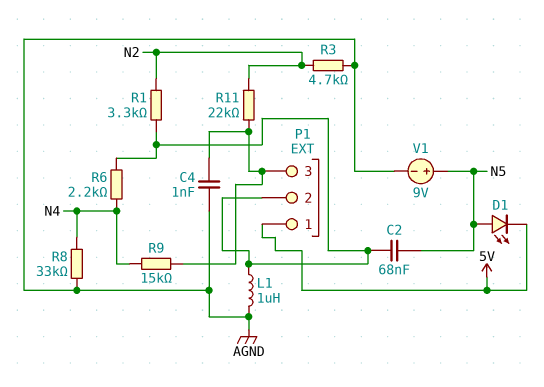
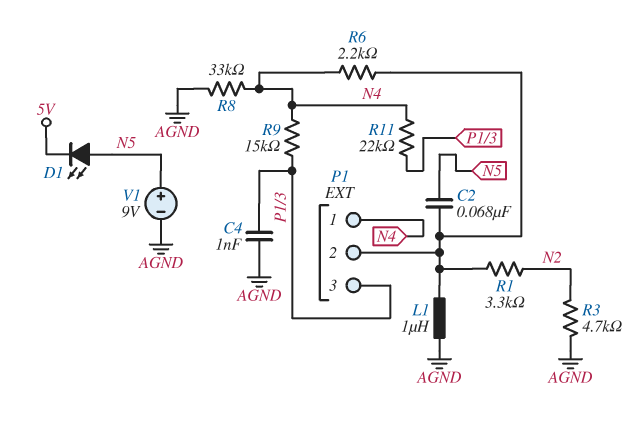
P1 pin 1: 5V -> N4
R11: 22k (N2, P1/3) -> 22k (N4, P1/3)

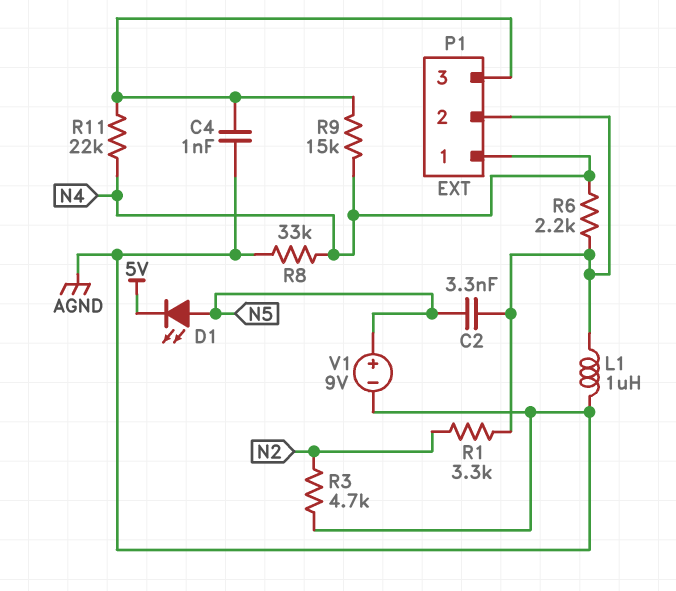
C2: 68nF (N5, P1/2) -> 3.3nF (N5, P1/2)

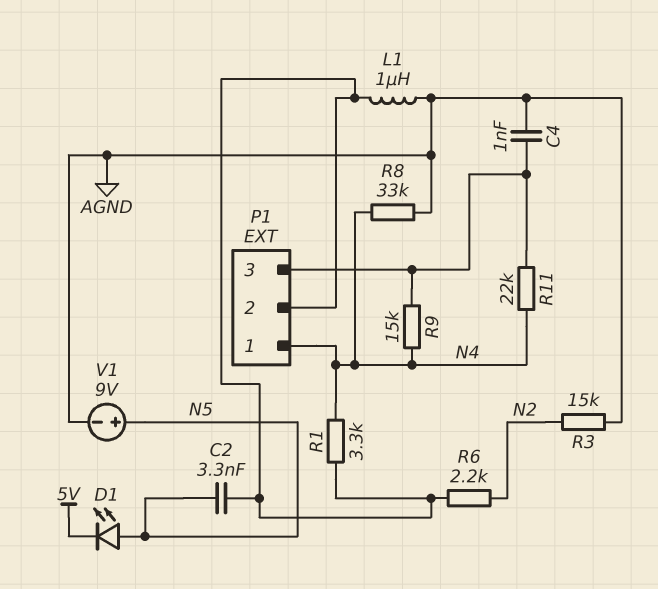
R1: 3.3k (N2, P1/2) -> 3.3k (N4, P1/2)
R3: 4.7k (AGND, N2) -> 15k (AGND, N2)
R6: 2.2k (N4, P1/2) -> 2.2k (N2, P1/2)

